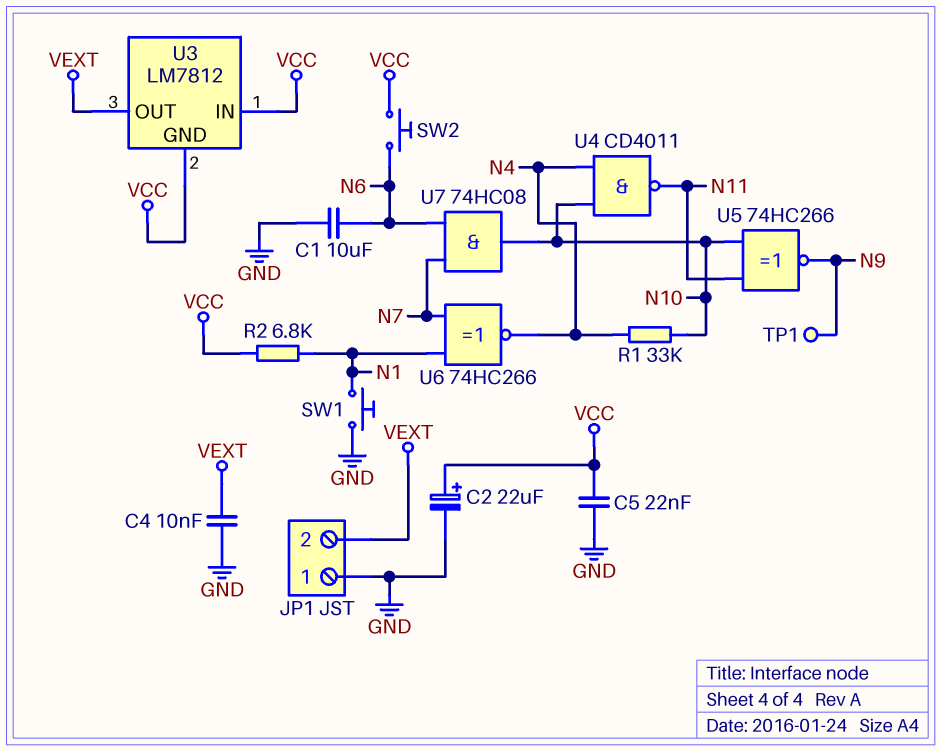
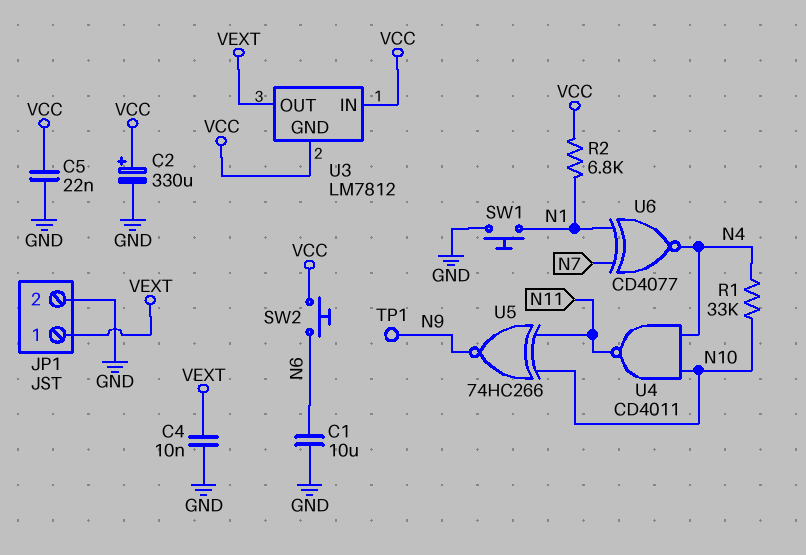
C2: 22uF (plus VCC, minus GND) -> 330uF (plus VCC, minus GND)
JP1 pin 1: GND -> VEXT
JP1 pin 2: VEXT -> GND
U6: XNOR 74HC266 (in N1, in N7, out N4) -> XNOR CD4077 (in N1, in N7, out N4)
U7: AND 74HC08 (in N6, in N7, out N10) -> none

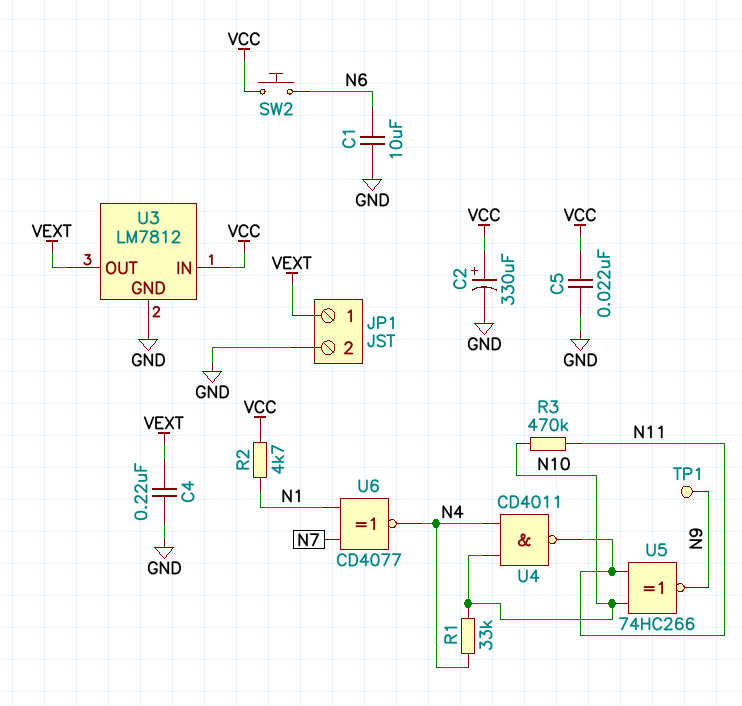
C4: 10nF (GND, VEXT) -> 220nF (GND, VEXT)
R2: 6.8k (N1, VCC) -> 4.7k (N1, VCC)
R3: none -> 470k (N10, N11)
SW1: button (GND, N1) -> none
U3 pin GND: VCC -> GND

